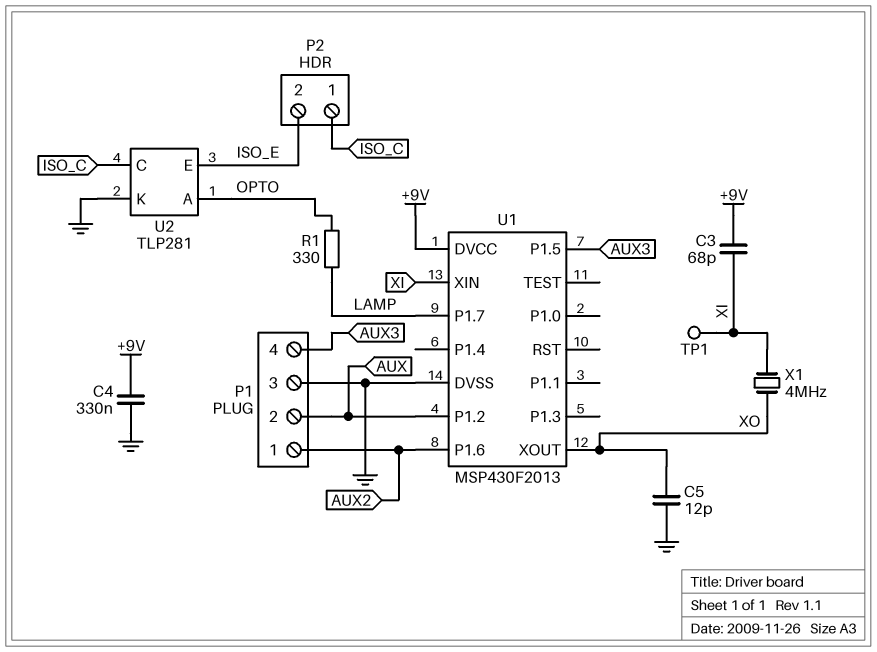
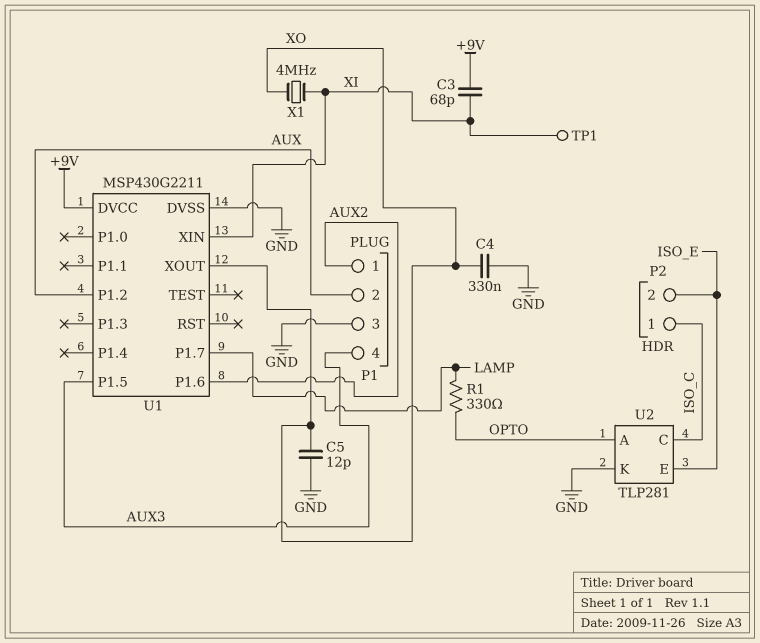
C4: 330nF (+9V, GND) -> 330nF (GND, XO)
U1: MSP430F2013 -> MSP430G2211

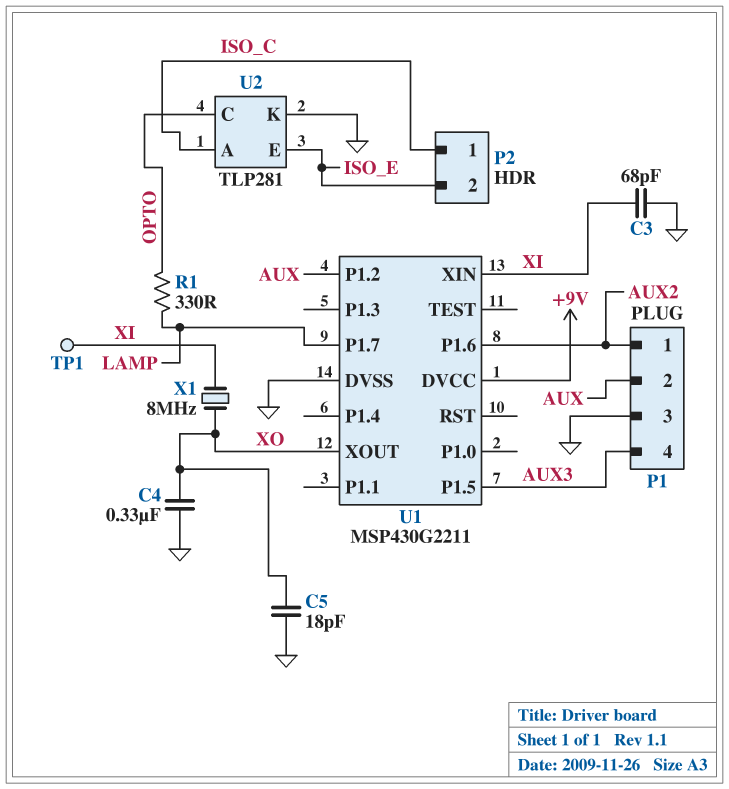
C3: 68pF (+9V, XI) -> 68pF (GND, XI)
C5: 12pF (GND, XO) -> 18pF (GND, XO)
U2 pin A: OPTO -> ISO_C
U2 pin C: ISO_C -> OPTO
X1: 4MHz (XI, XO) -> 8MHz (XI, XO)

